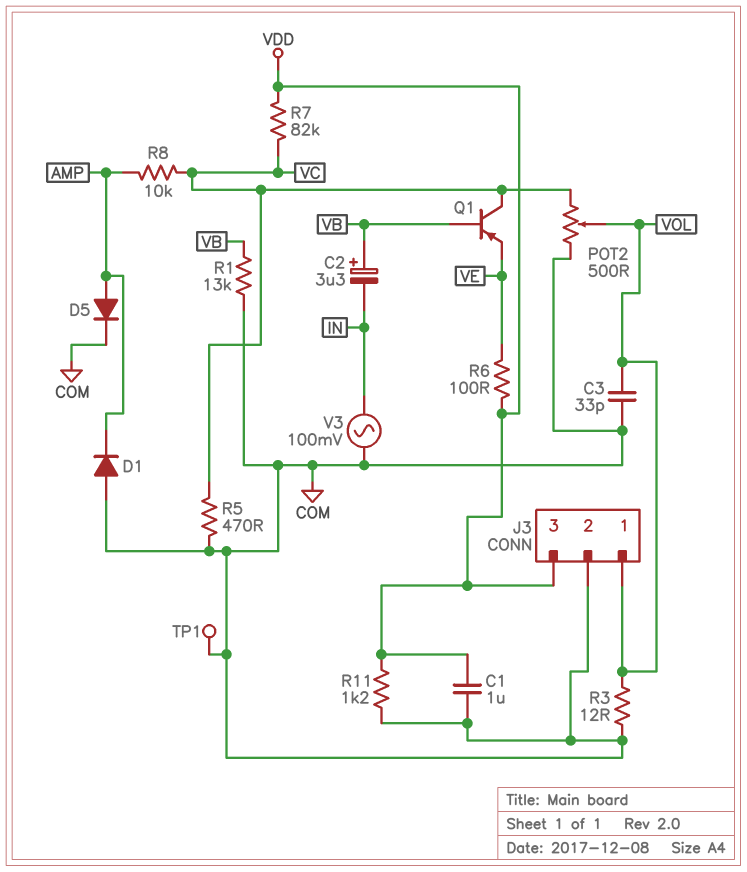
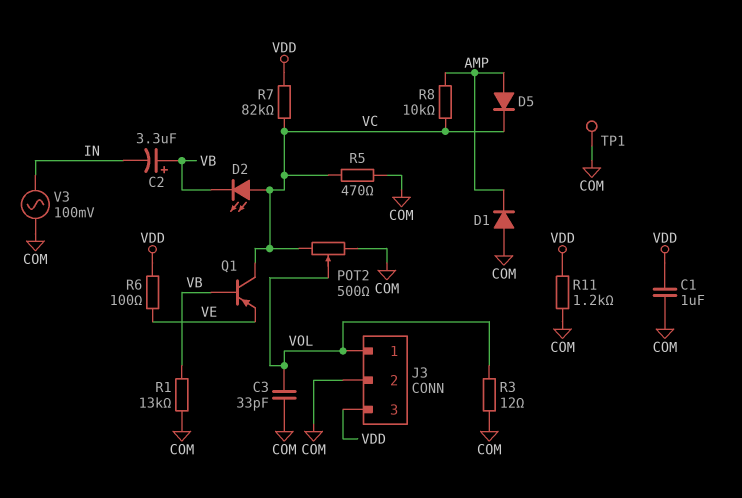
D2: none -> LED (A VC, K VB)
D5: diode (A AMP, K COM) -> diode (A AMP, K VC)

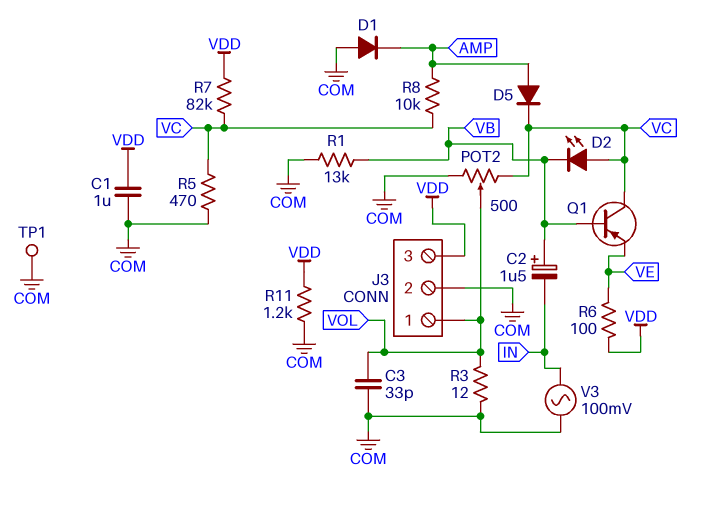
C2: 3.3uF (plus VB, minus IN) -> 1.5uF (plus VB, minus IN)

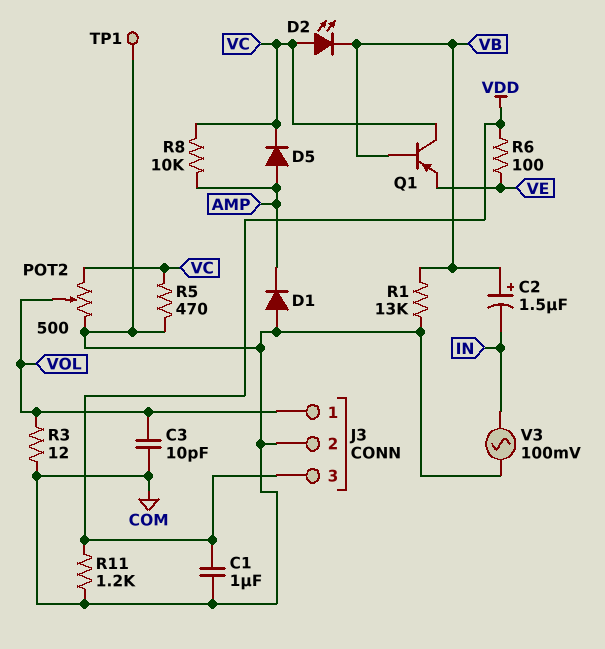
C3: 33pF (COM, VOL) -> 10pF (COM, VOL)
R7: 82k (VC, VDD) -> none

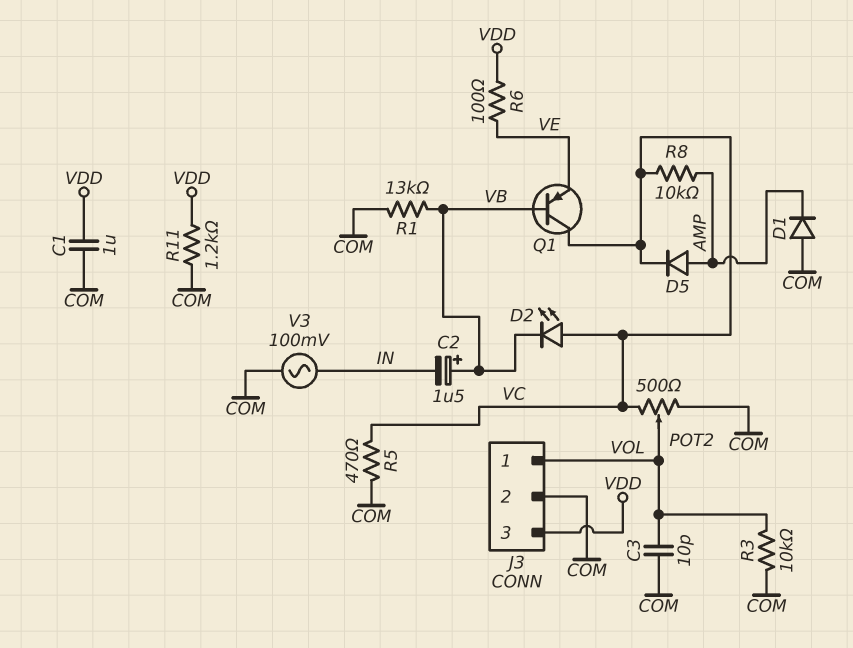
R3: 12 (COM, VOL) -> 10k (COM, VOL)
TP1: test point (COM) -> none

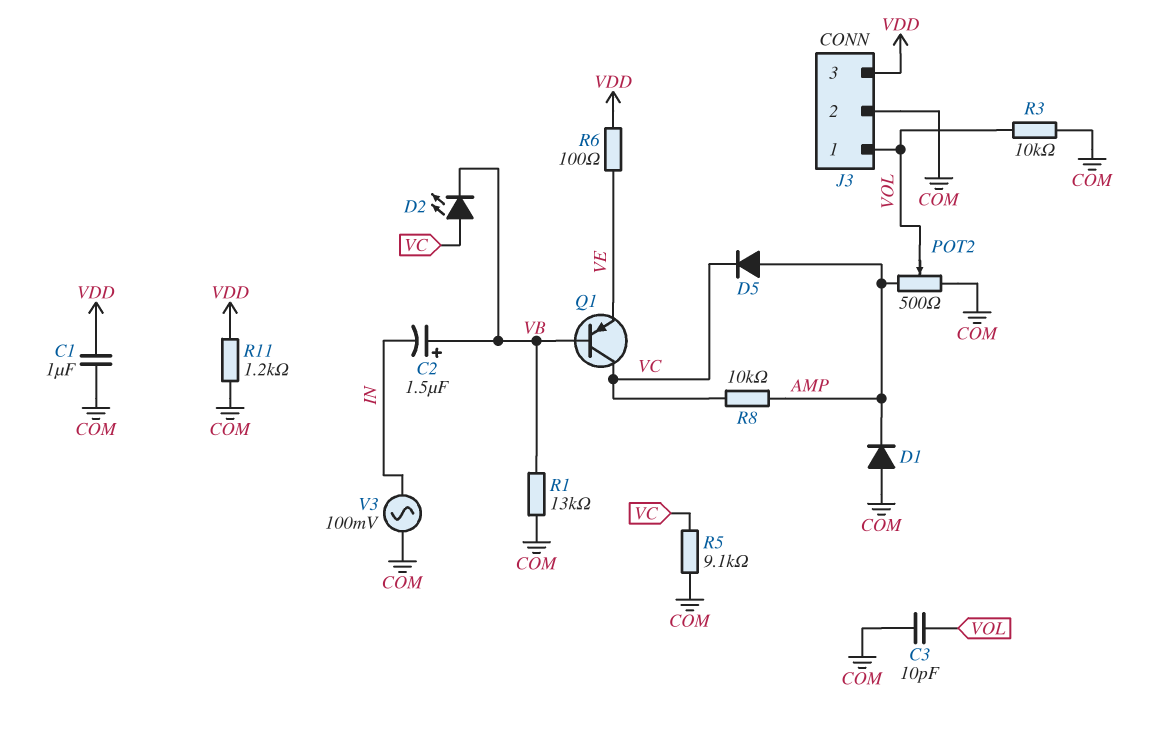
POT2: 500 (COM, VC, wiper VOL) -> 500 (AMP, COM, wiper VOL)
R5: 470 (COM, VC) -> 9.1k (COM, VC)

